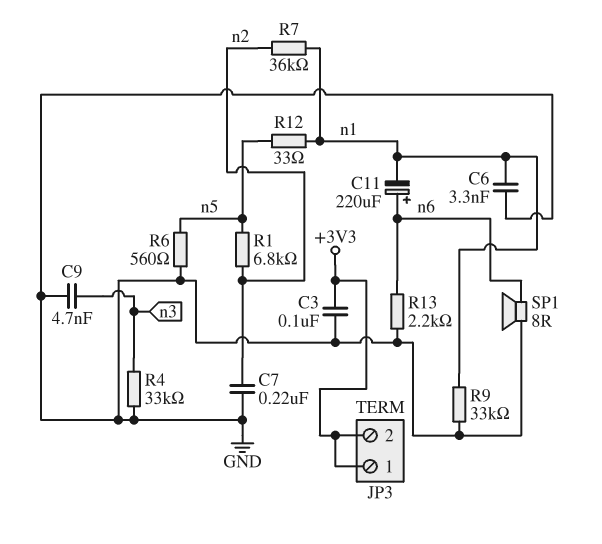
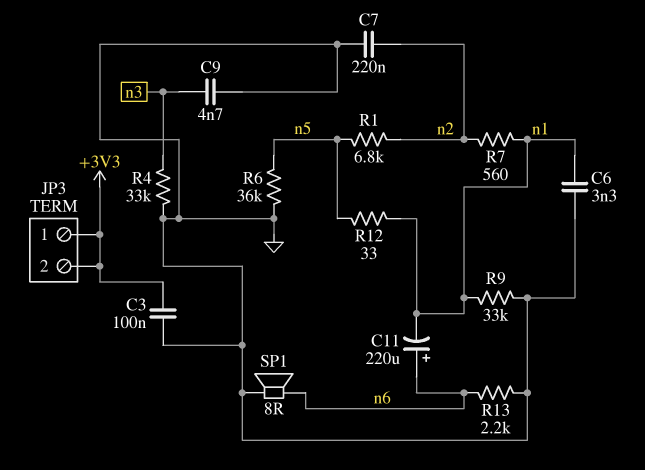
R6: 560 (GND, n5) -> 36k (GND, n5)
R7: 36k (n1, n2) -> 560 (n1, n2)

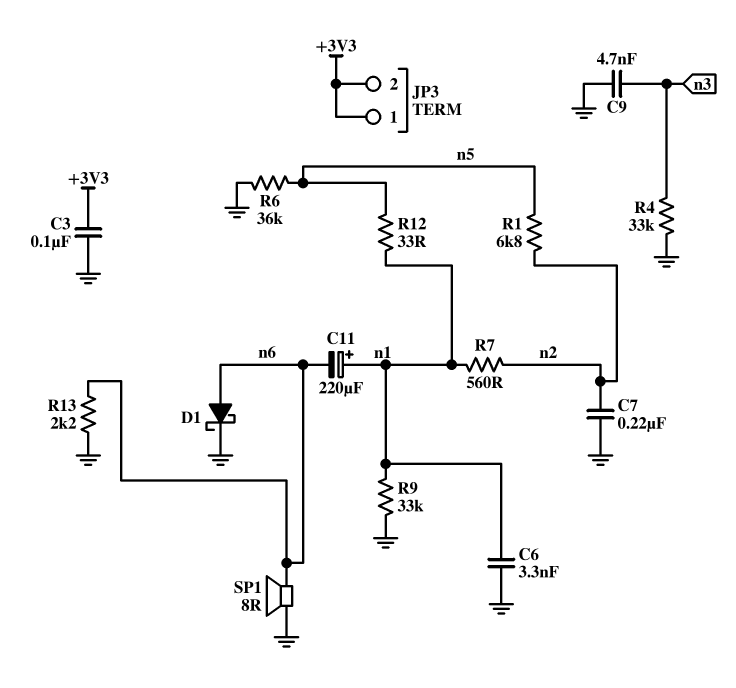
C11: 220uF (plus n6, minus n1) -> 220uF (plus n1, minus n6)
D1: none -> schottky (A n6, K GND)

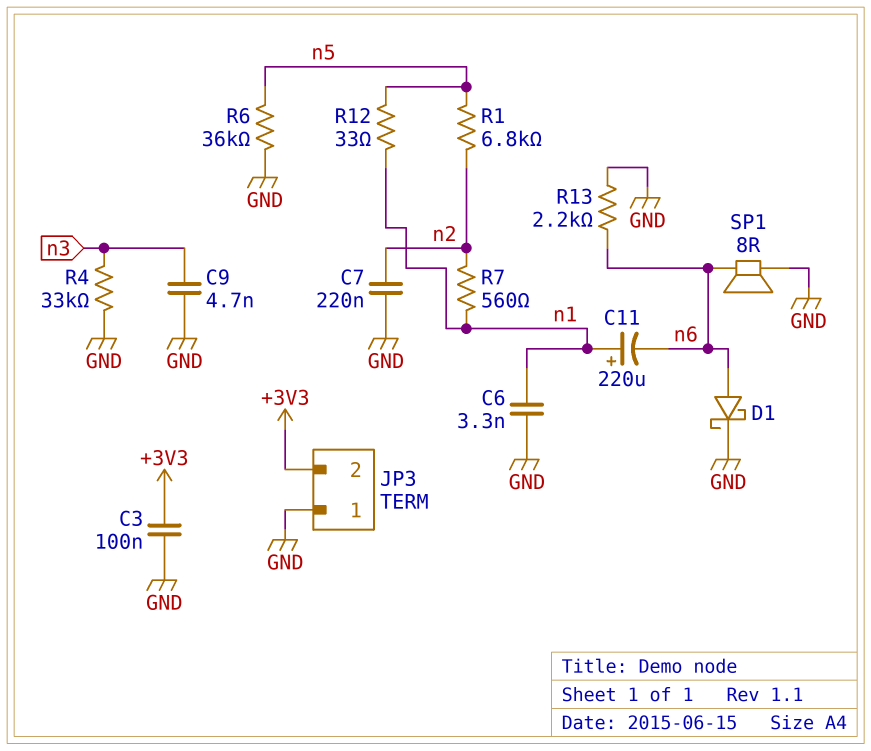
JP3 pin 1: +3V3 -> GND
R9: 33k (GND, n1) -> none

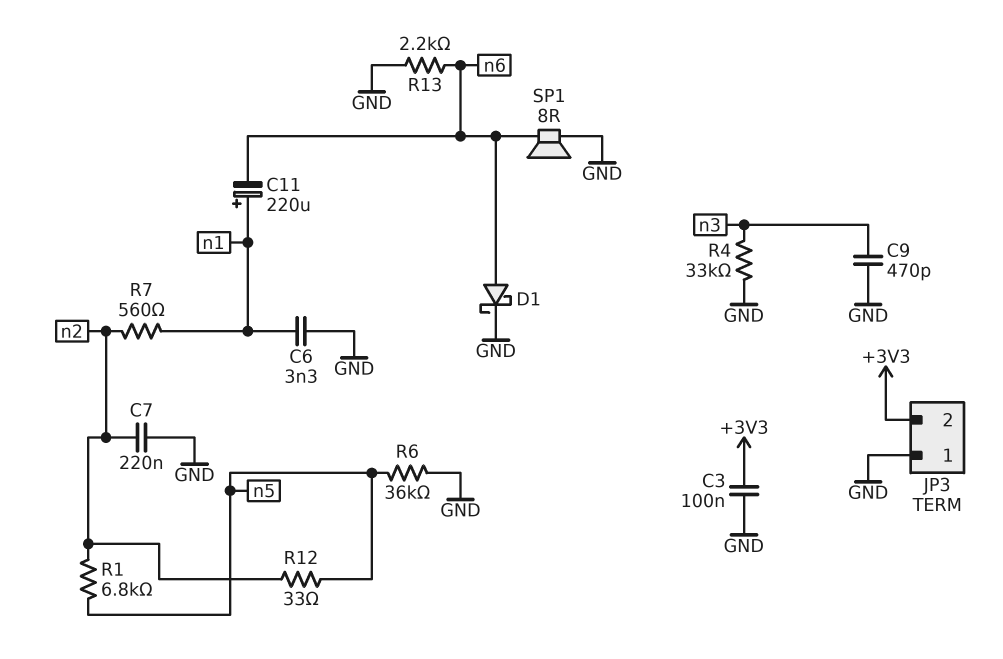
C9: 4.7nF (GND, n3) -> 470pF (GND, n3)
R12: 33 (n1, n5) -> 33 (n2, n5)

